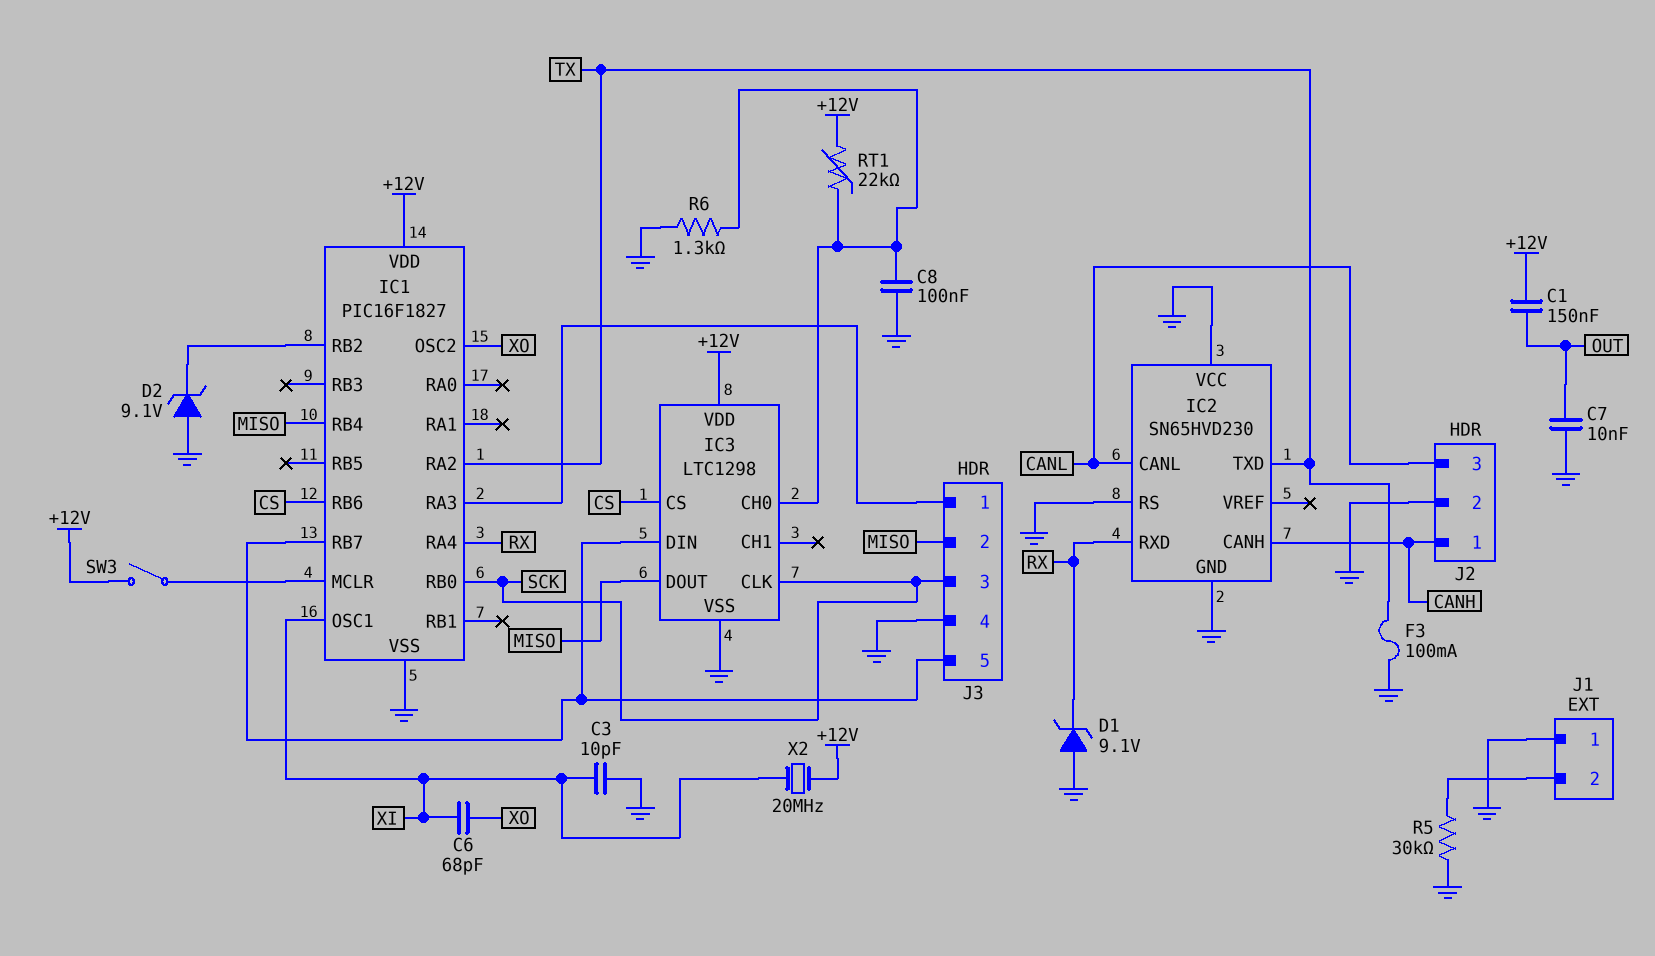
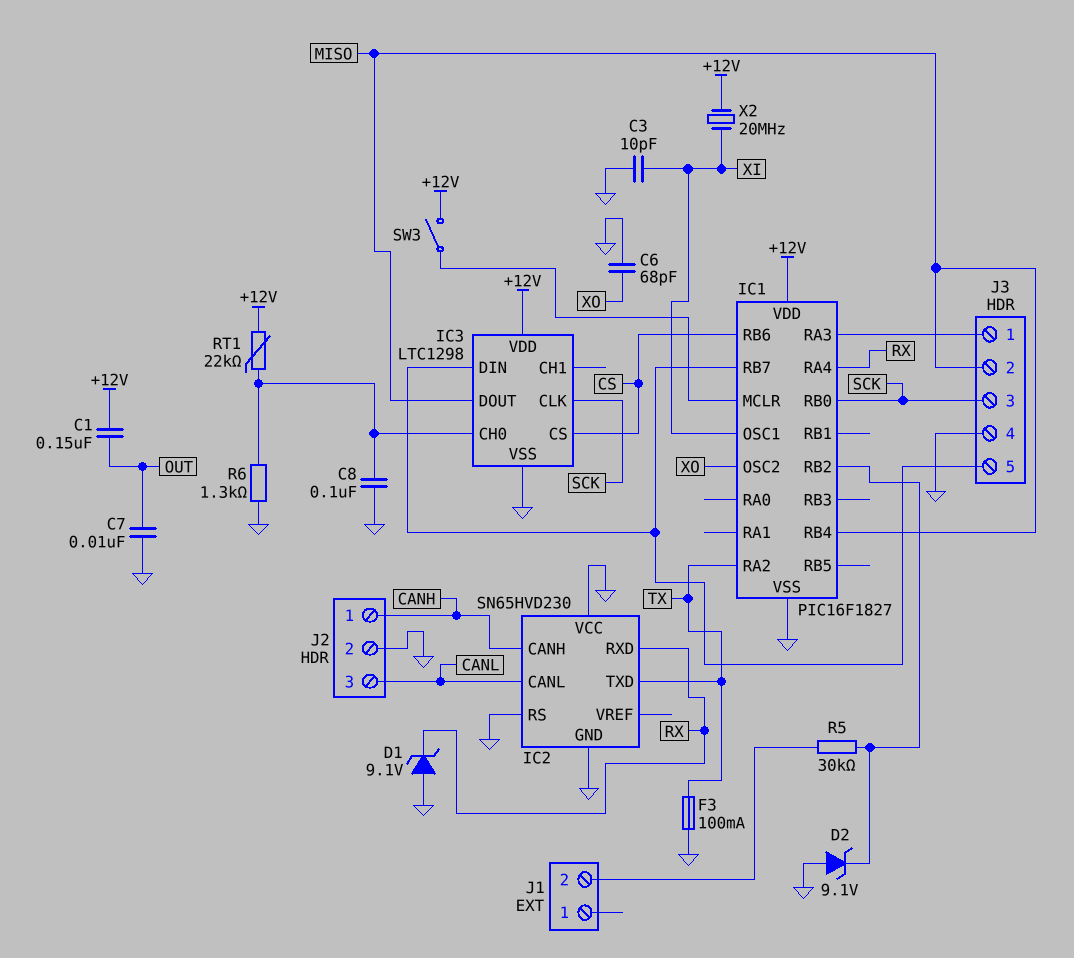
C6: 68pF (XI, XO) -> 68pF (GND, XO)
J1 pin 1: GND -> none
R5: 30k (GND, J1/2) -> 30k (IC1/RB2, J1/2)

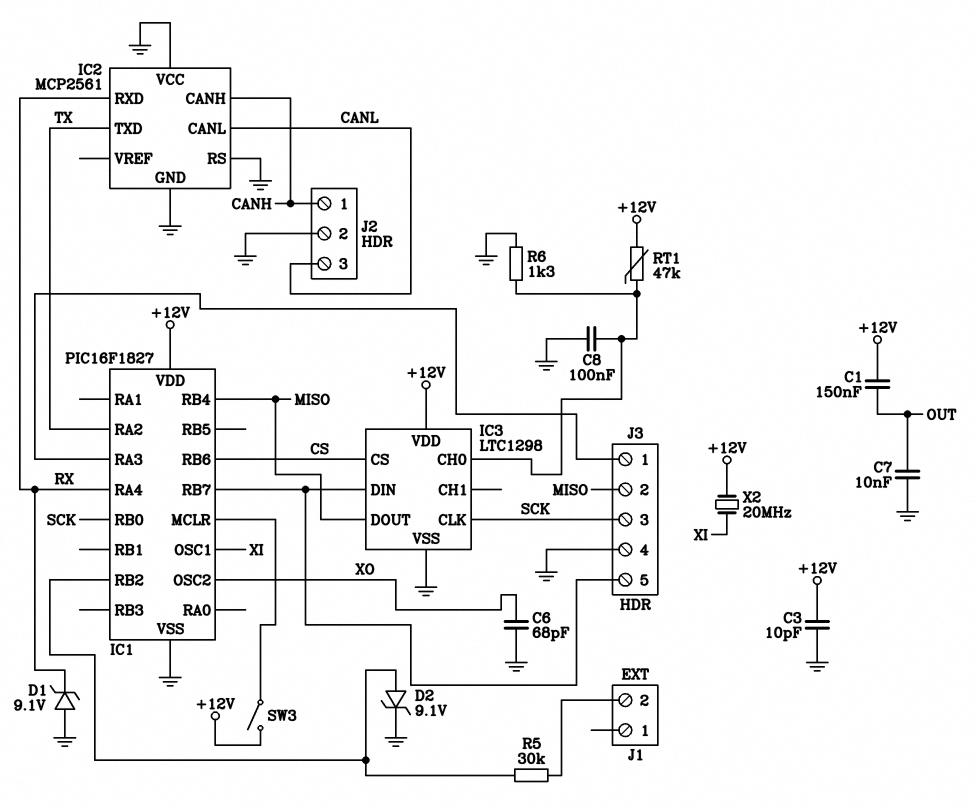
C3: 10pF (GND, XI) -> 10pF (+12V, GND)
D2: zener 9.1V (A GND, K IC1/RB2) -> zener 9.1V (A IC1/RB2, K GND)
F3: 100mA (GND, TX) -> none
IC2: SN65HVD230 -> MCP2561
RT1: 22k (+12V, IC3/CH0) -> 47k (+12V, IC3/CH0)

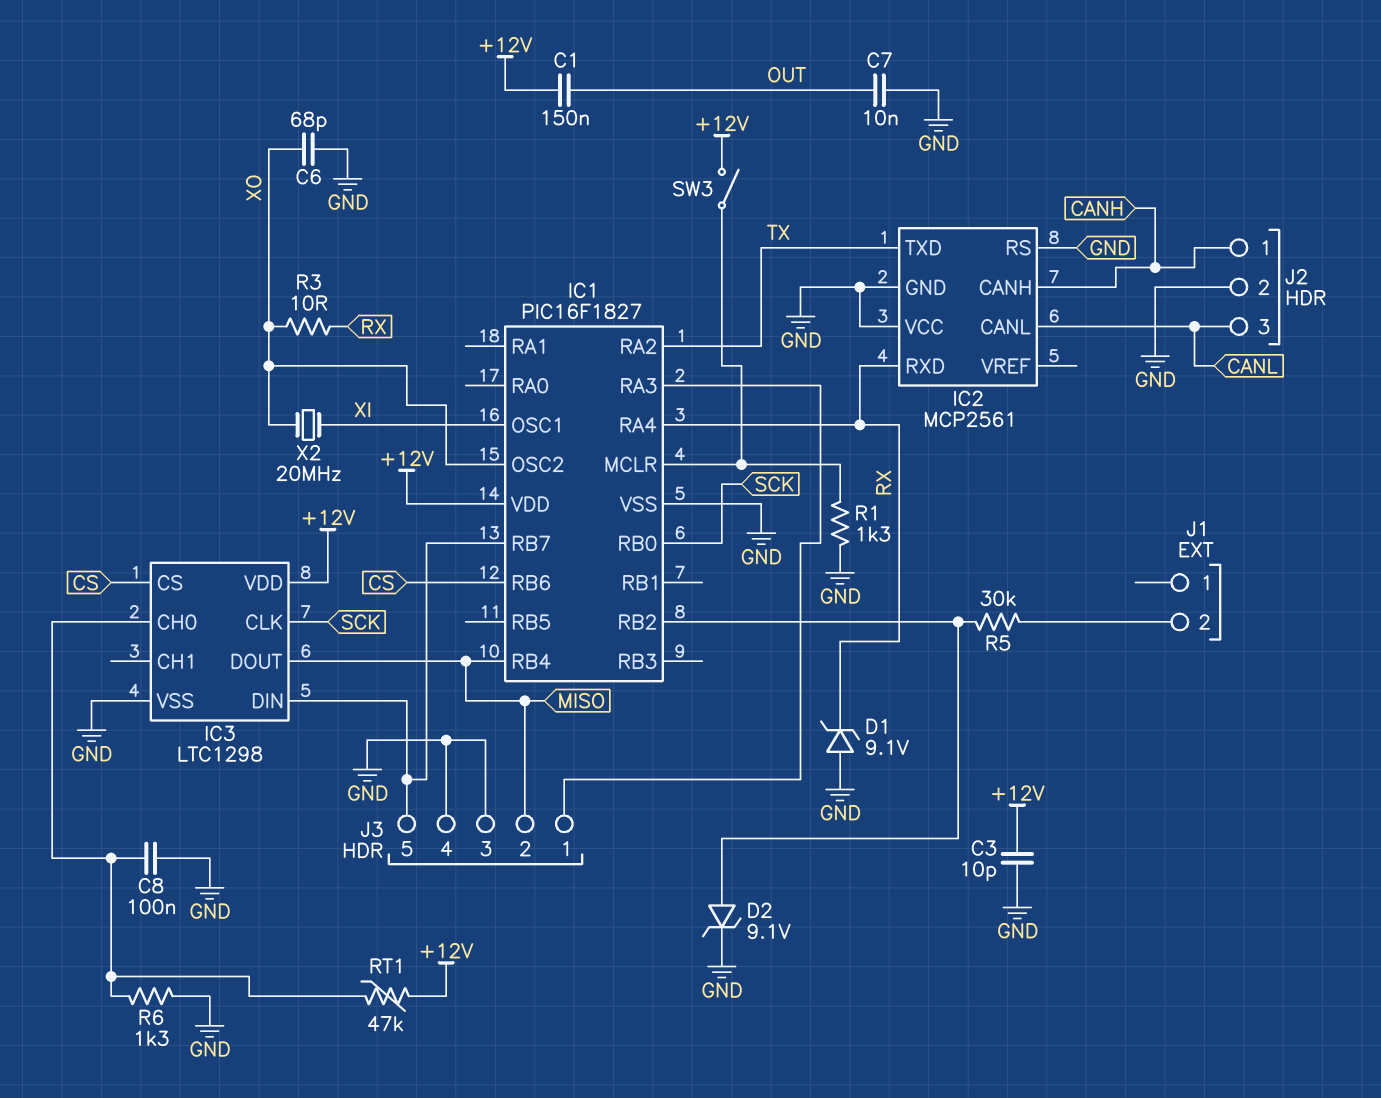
J3 pin 3: SCK -> GND
R1: none -> 1.3k (GND, IC1/MCLR)
R3: none -> 10 (RX, XO)
X2: 20MHz (+12V, XI) -> 20MHz (XI, XO)

